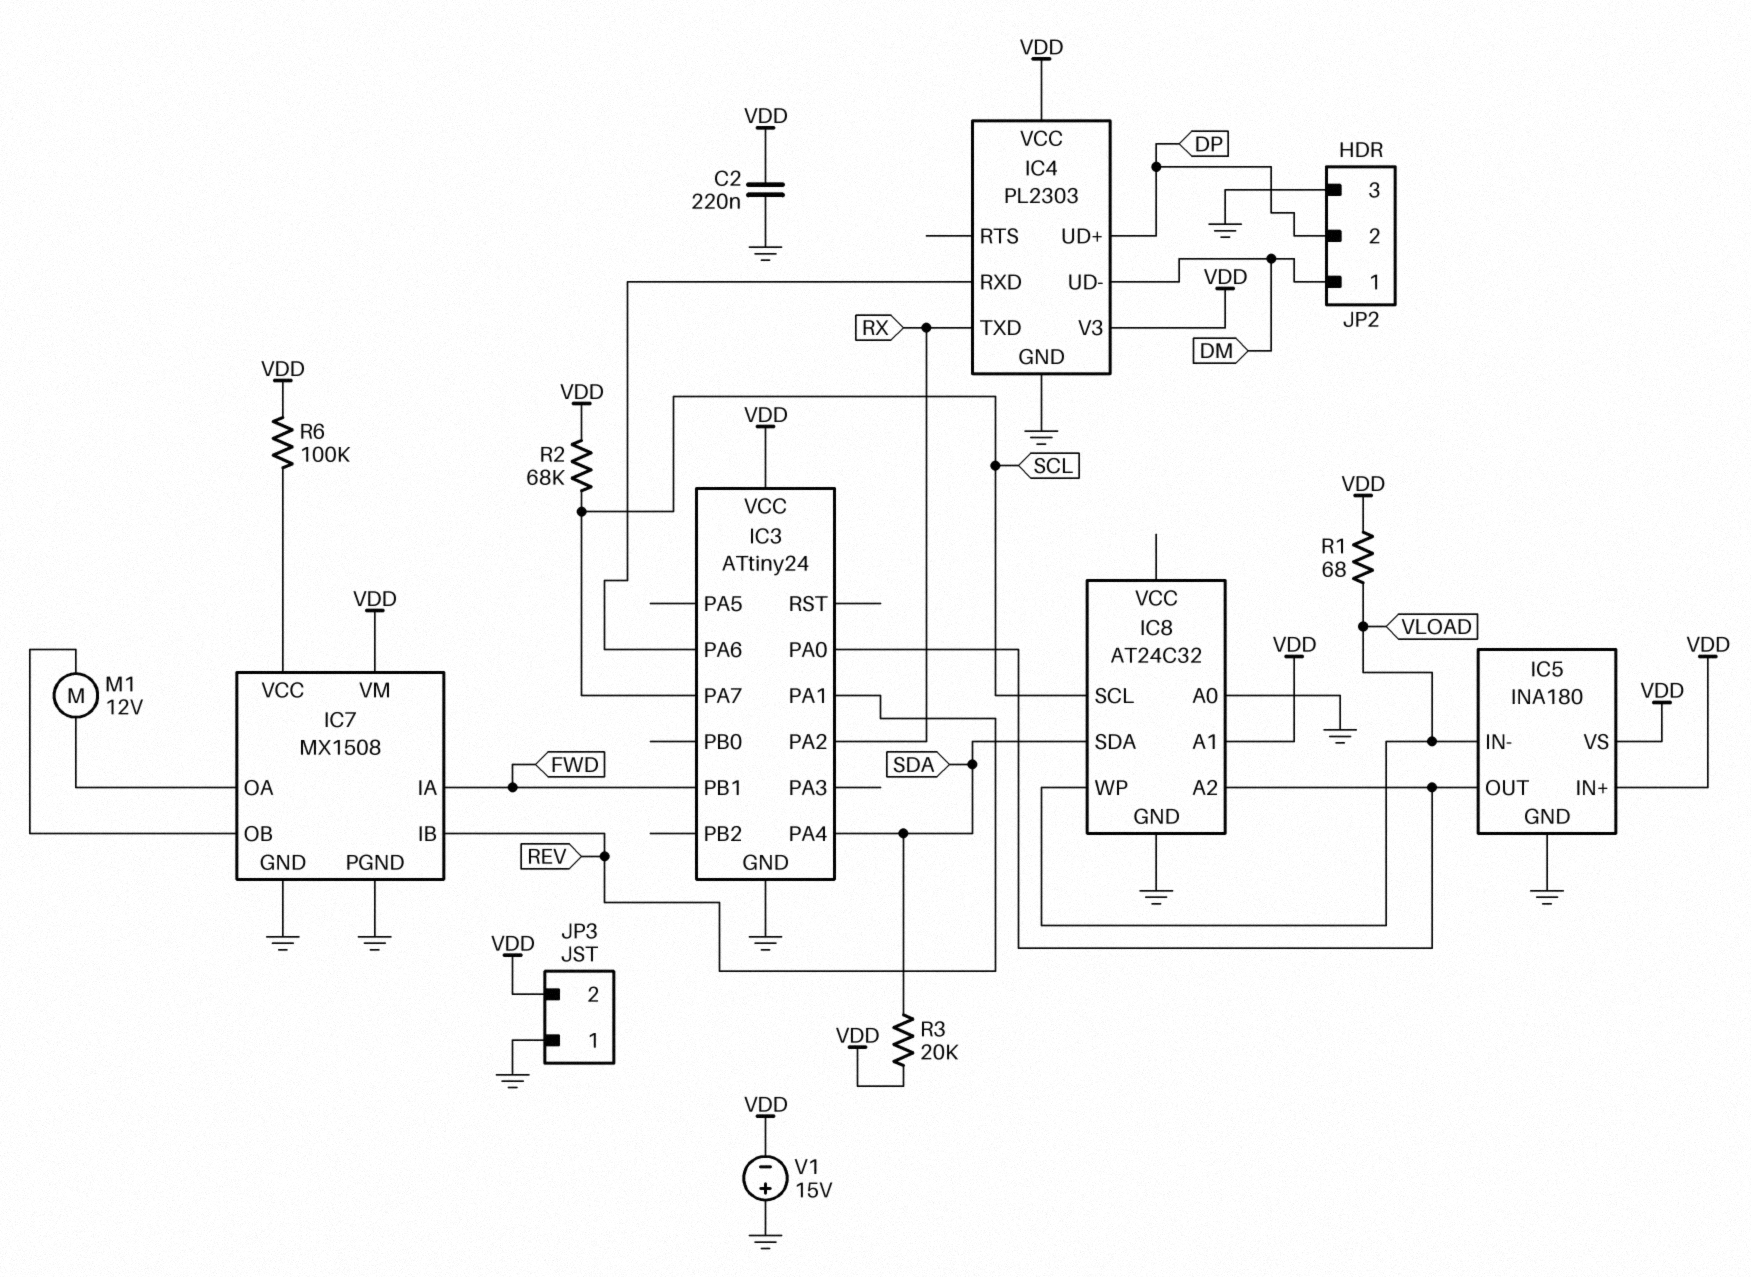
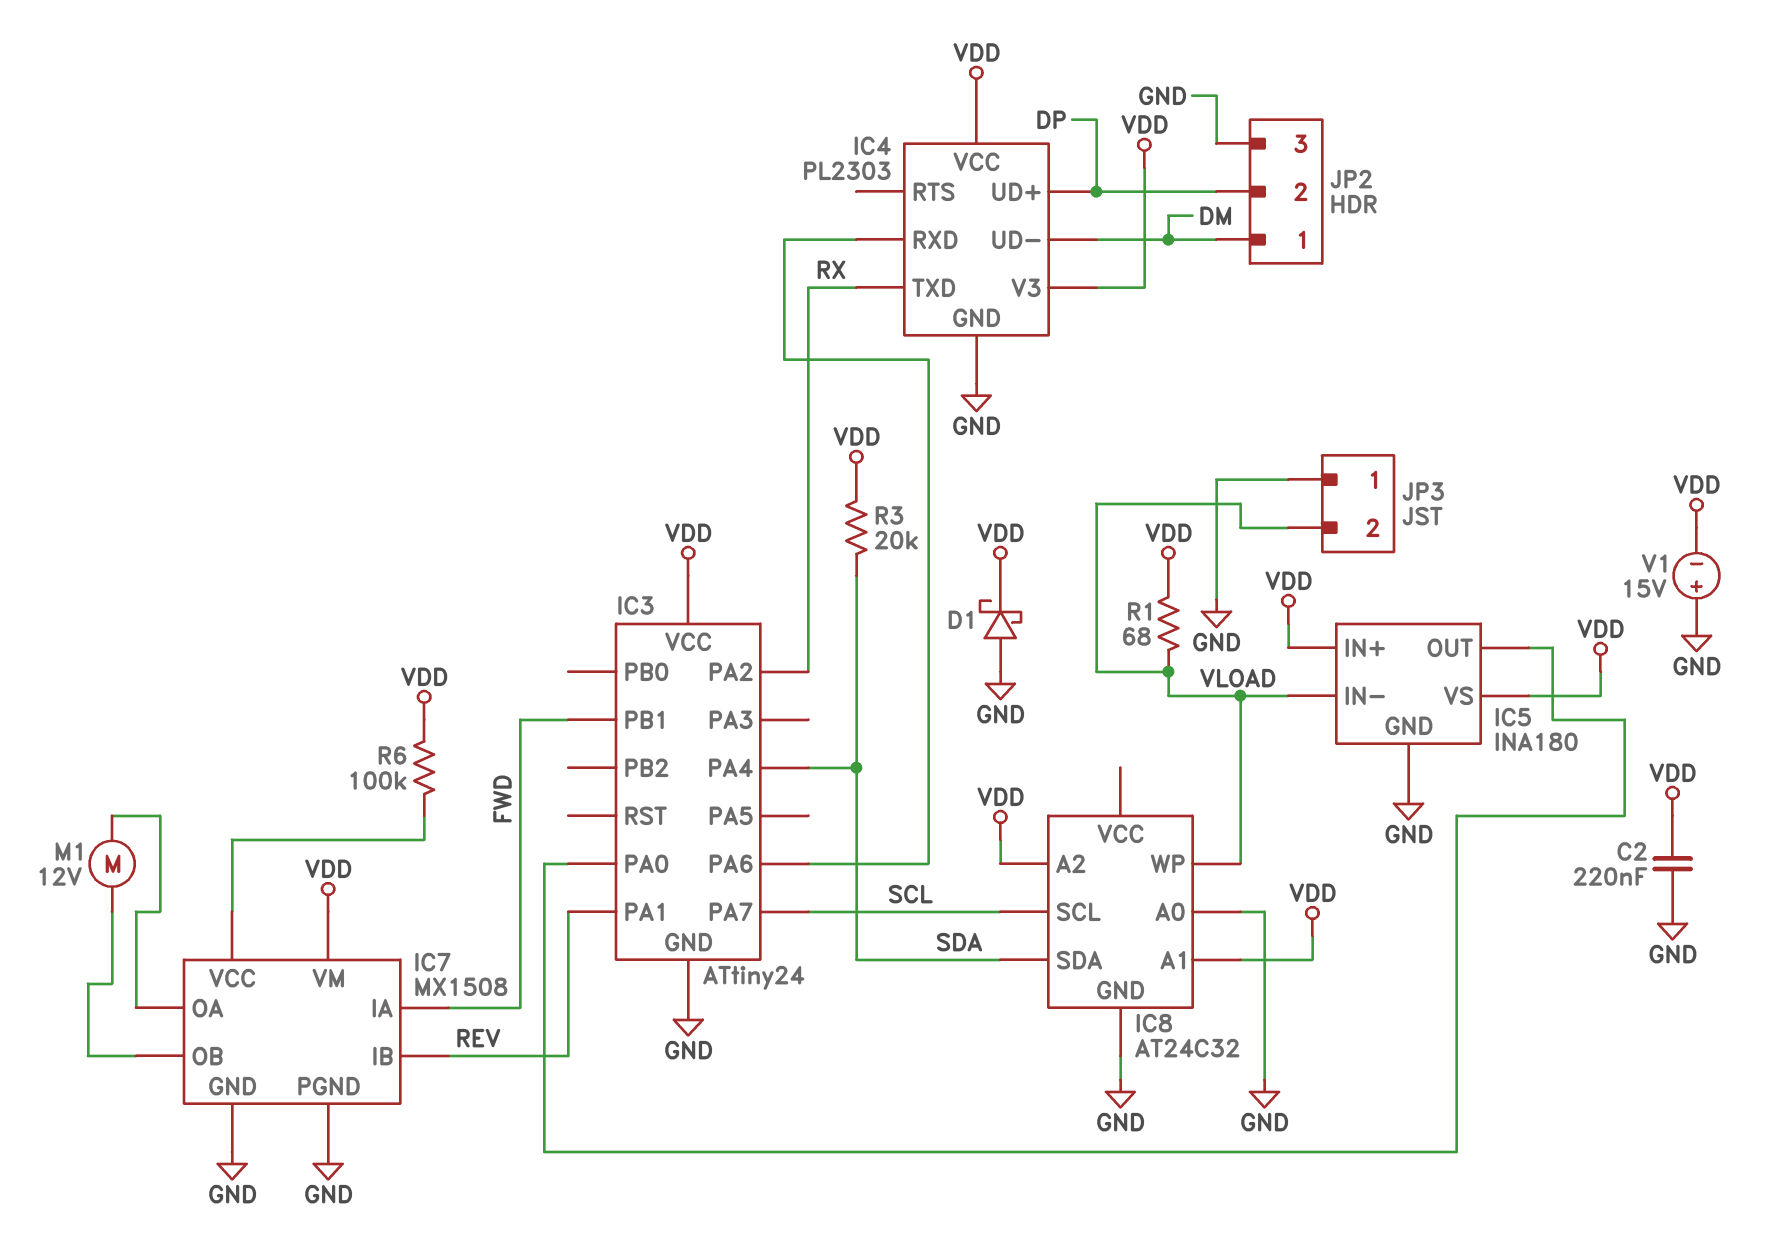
D1: none -> schottky (A GND, K VDD)
IC8 pin A2: IC3/PA0 -> VDD
JP3 pin 2: VDD -> VLOAD
R2: 68k (SCL, VDD) -> none

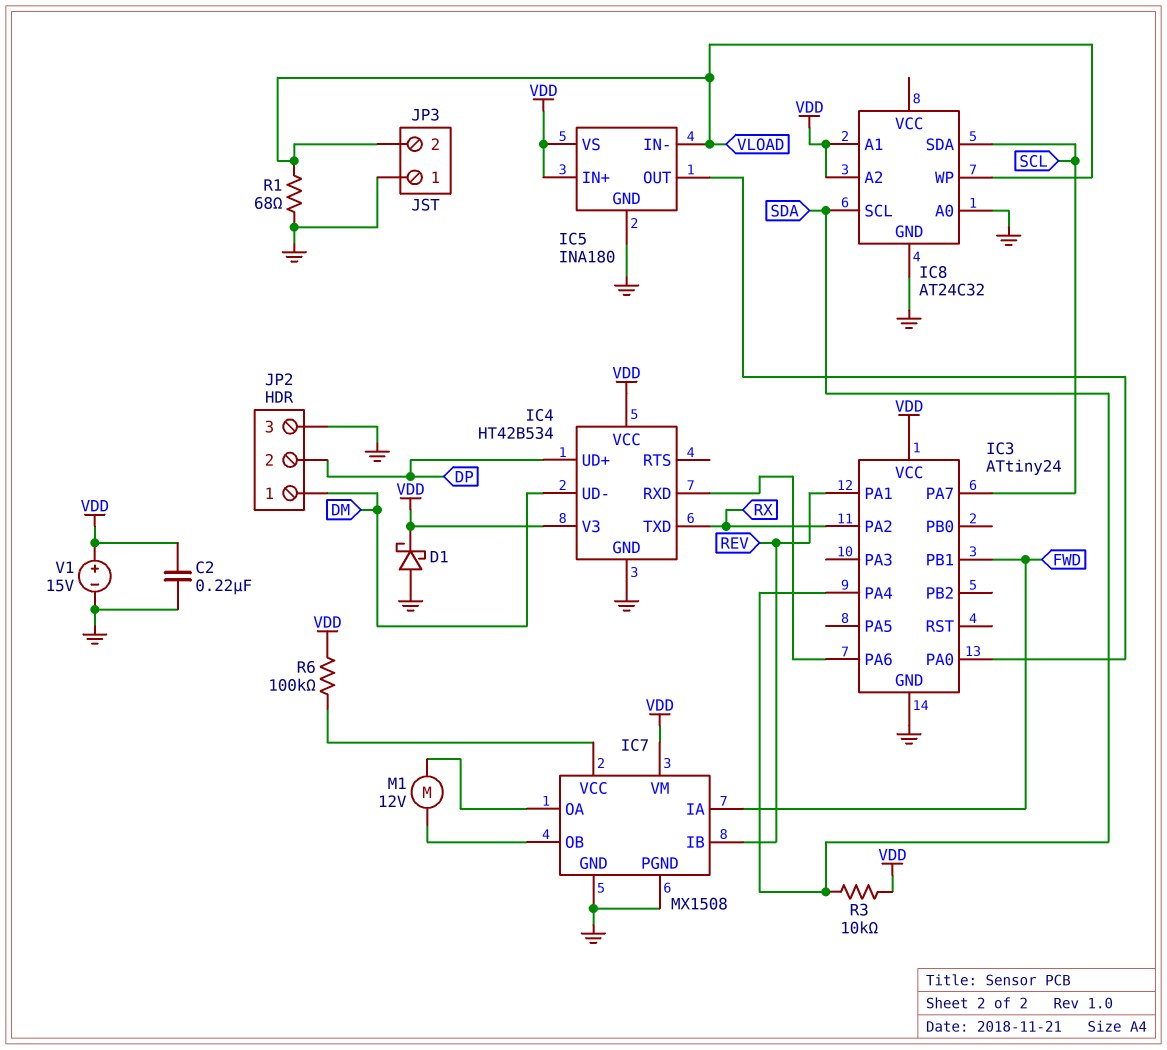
IC4: PL2303 -> HT42B534
IC8 pin SCL: SCL -> SDA
IC8 pin SDA: SDA -> SCL
R1: 68 (VDD, VLOAD) -> 68 (GND, VLOAD)
R3: 20k (SDA, VDD) -> 10k (SDA, VDD)
V1: 15V (plus GND, minus VDD) -> 15V (plus VDD, minus GND)

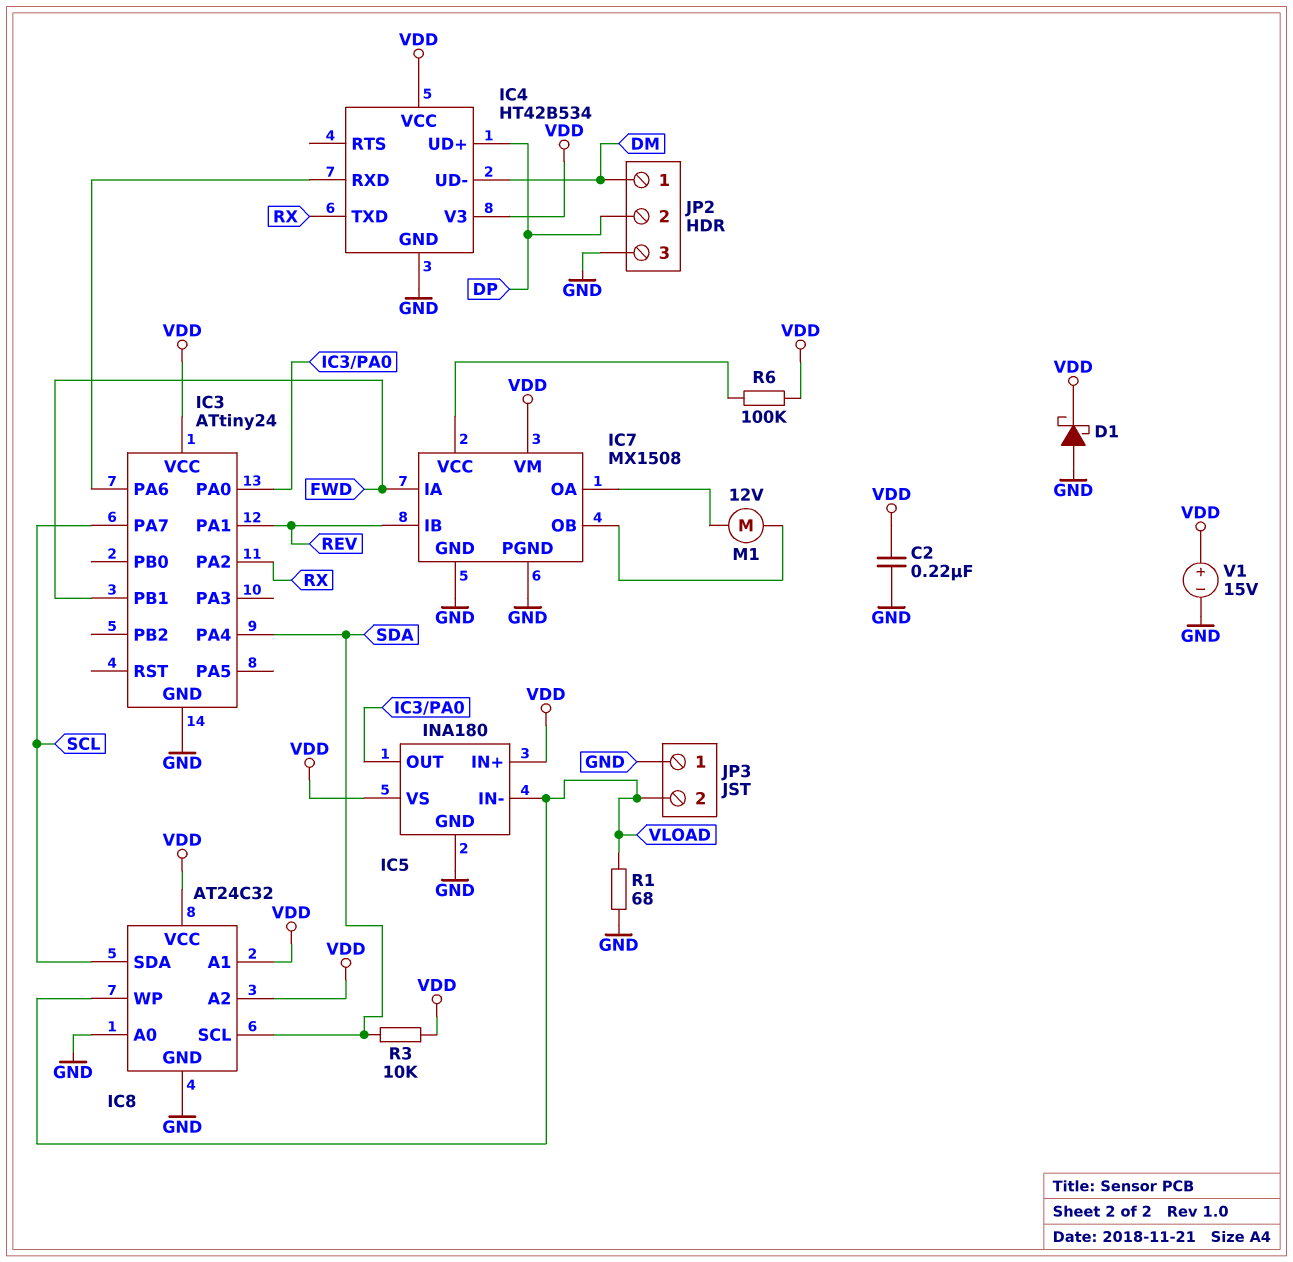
IC8 pin VCC: none -> VDD

